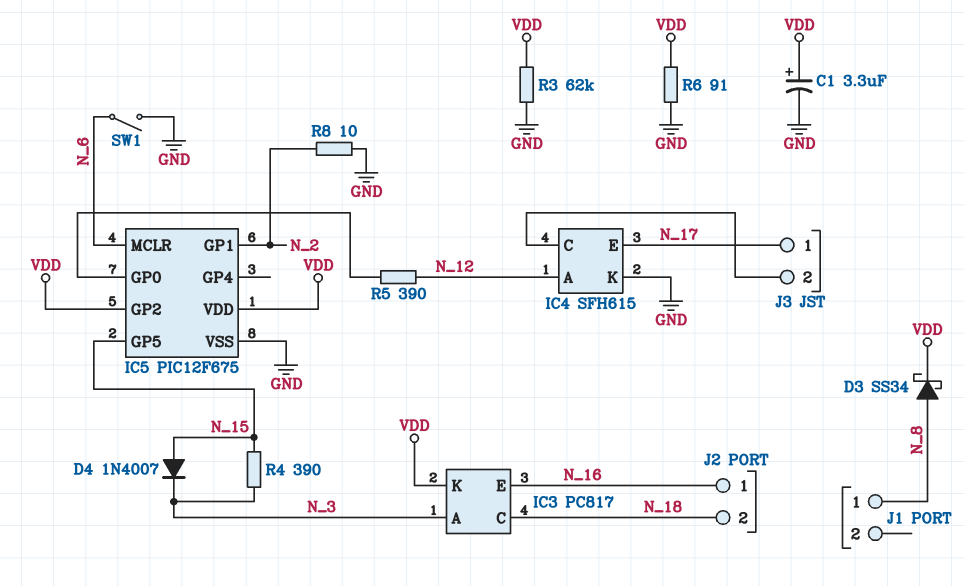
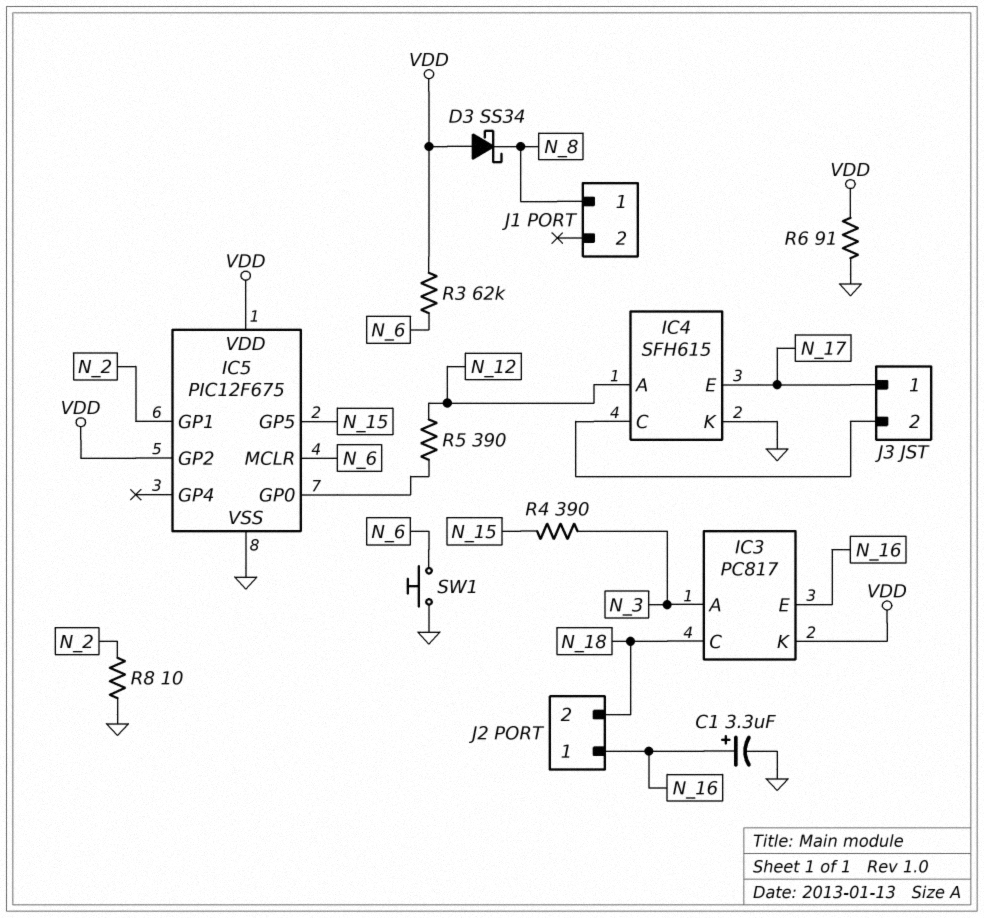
C1: 3.3uF (plus VDD, minus GND) -> 3.3uF (plus N_16, minus GND)
D3: schottky SS34 (A N_8, K VDD) -> schottky SS34 (A VDD, K N_8)
D4: diode 1N4007 (A N_15, K N_3) -> none
R3: 62k (GND, VDD) -> 62k (N_6, VDD)
SW1: switch (GND, N_6) -> button (GND, N_6)

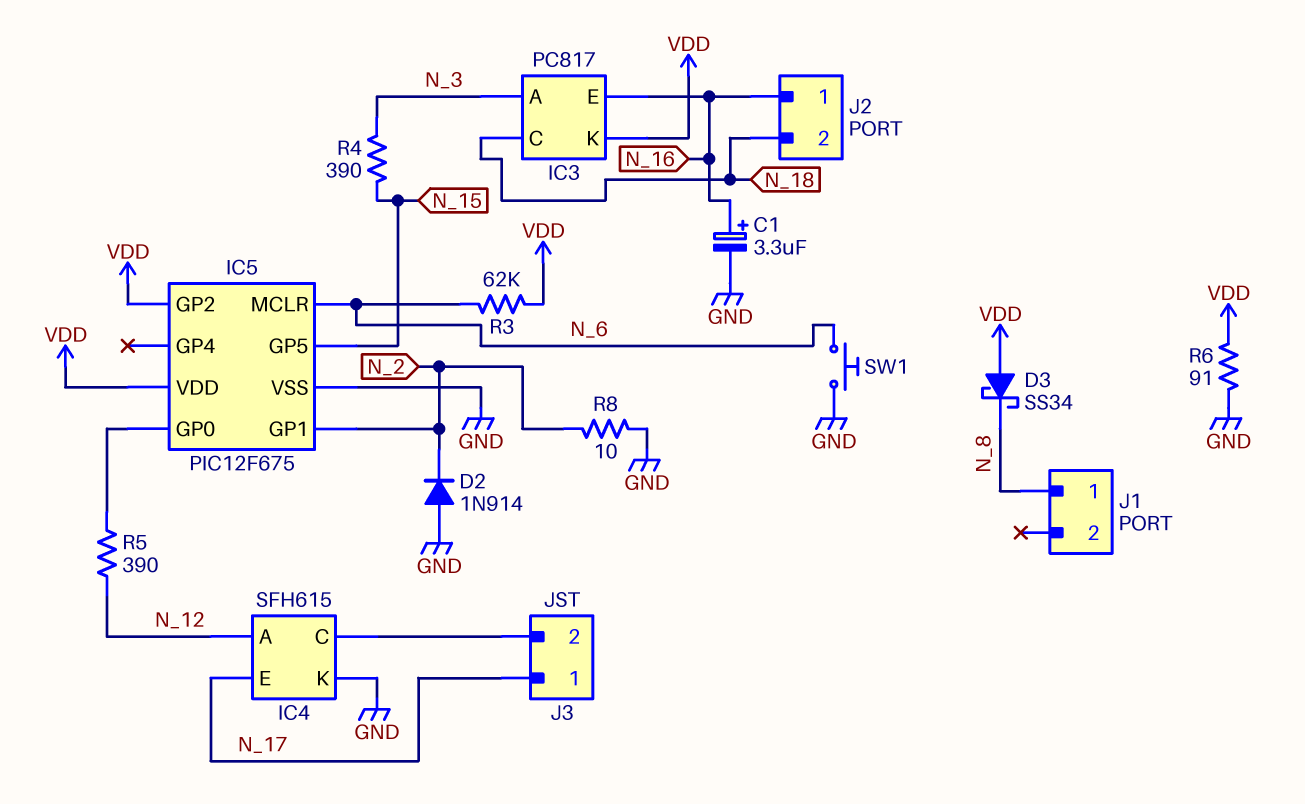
D2: none -> diode 1N914 (A GND, K N_2)

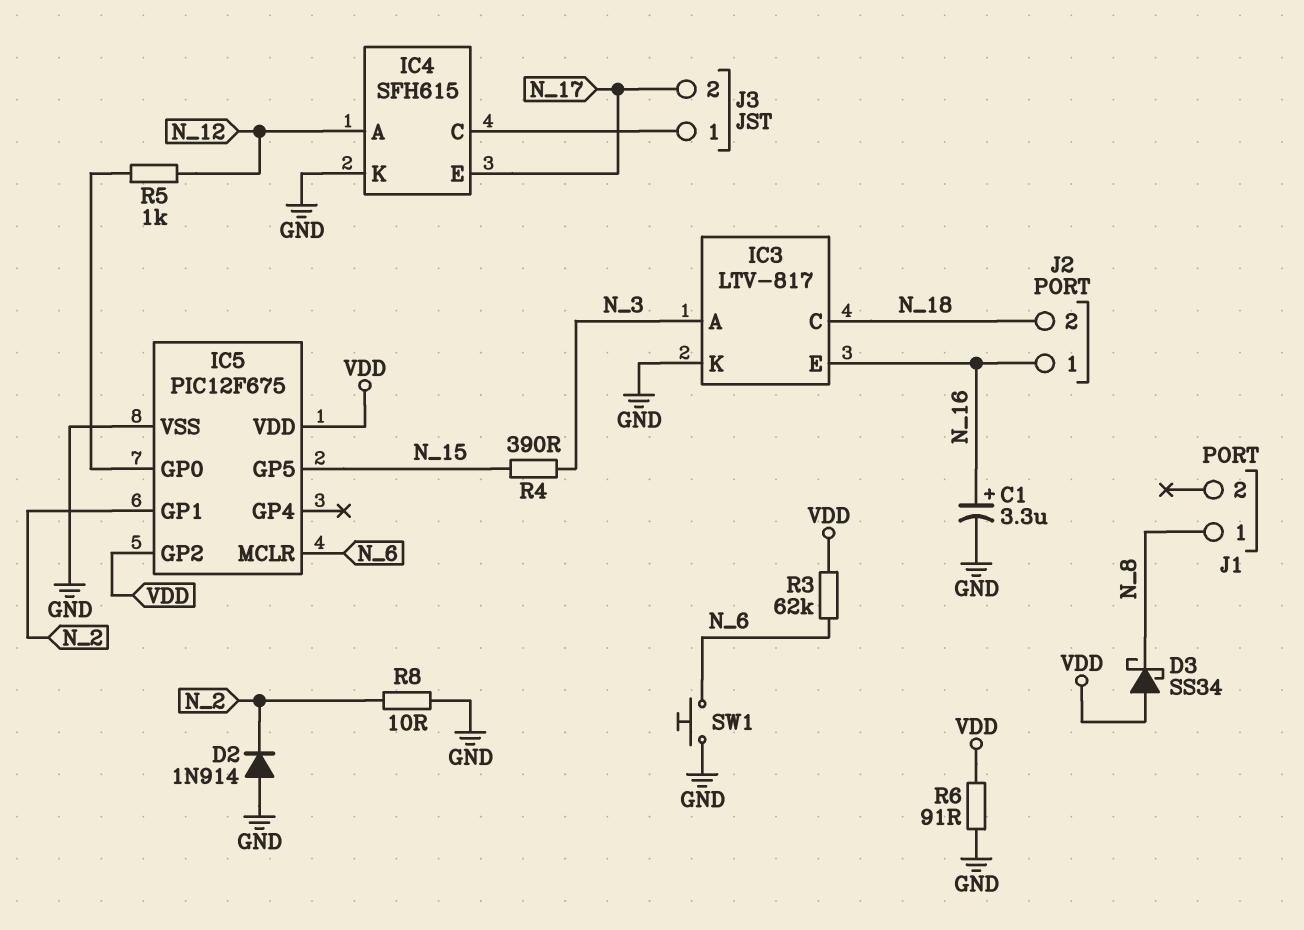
IC3: PC817 -> LTV-817
IC3 pin K: VDD -> GND
J3 pin 1: N_17 -> IC4/C
J3 pin 2: IC4/C -> N_17
R5: 390 (IC5/GP0, N_12) -> 1k (IC5/GP0, N_12)

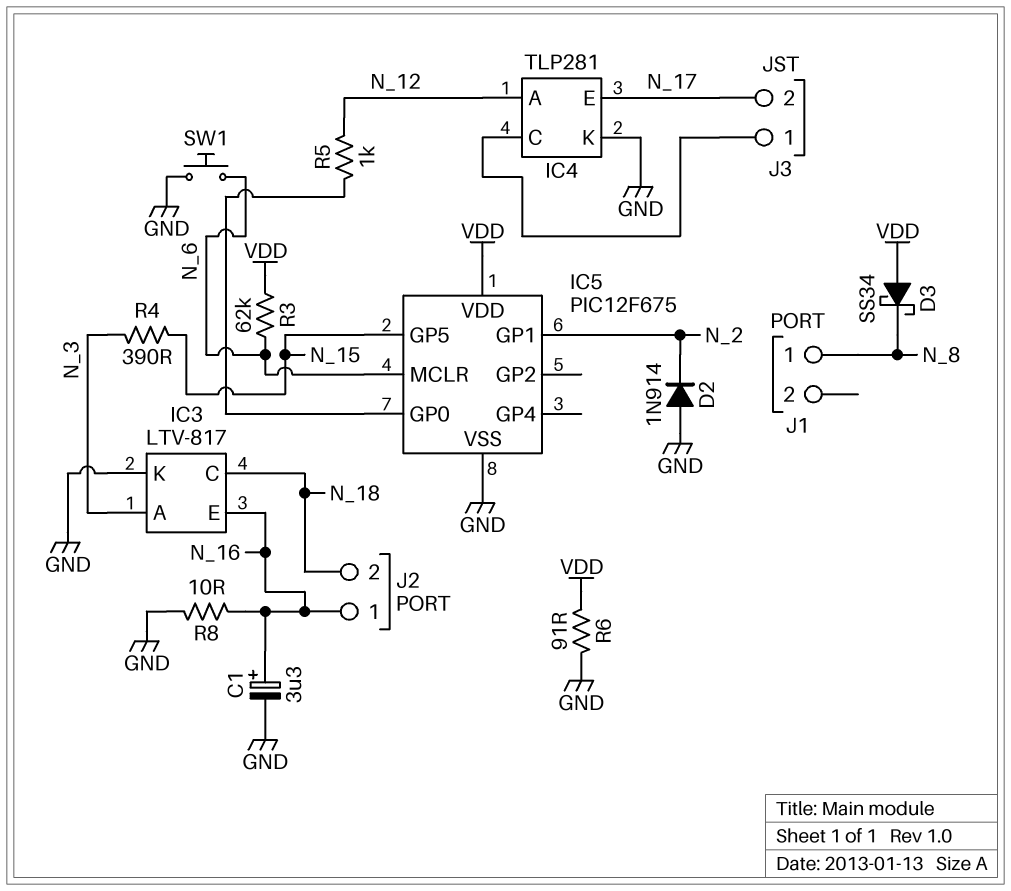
IC4: SFH615 -> TLP281
IC5 pin GP2: VDD -> none
R8: 10 (GND, N_2) -> 10 (GND, N_16)

